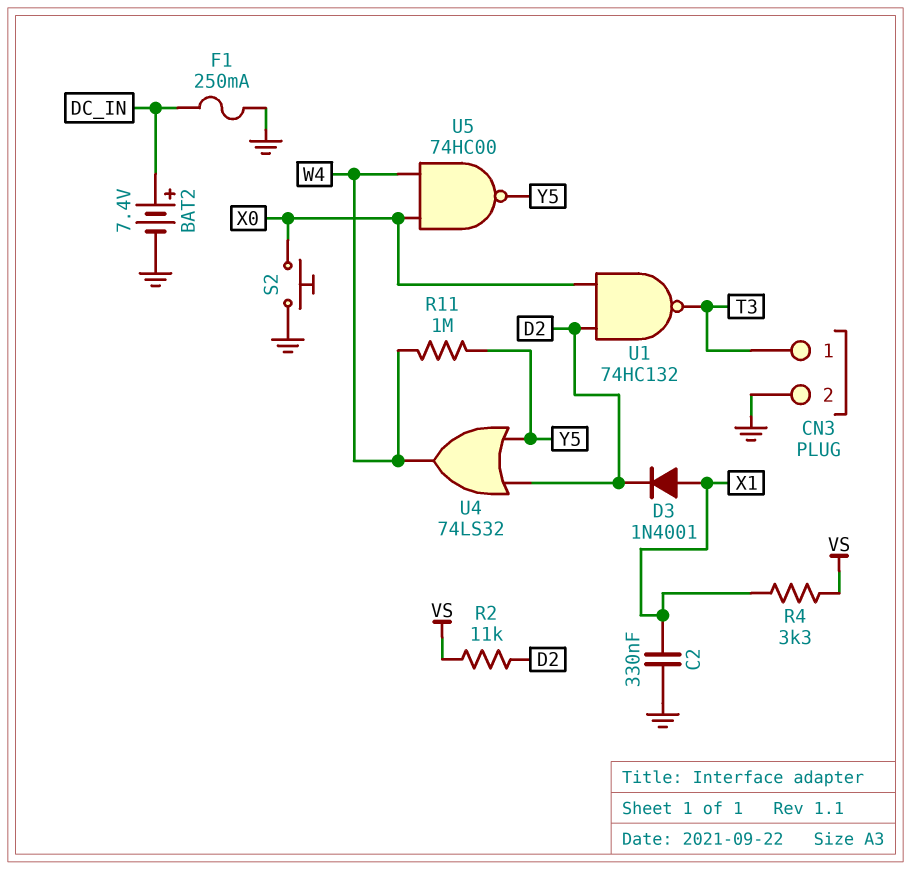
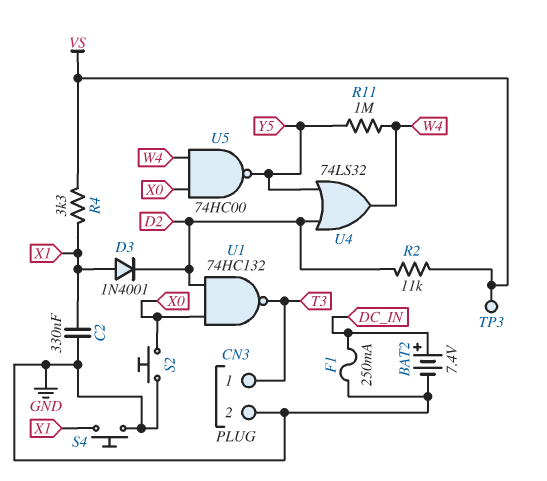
S4: none -> button (GND, X1)
TP3: none -> test point (VS)

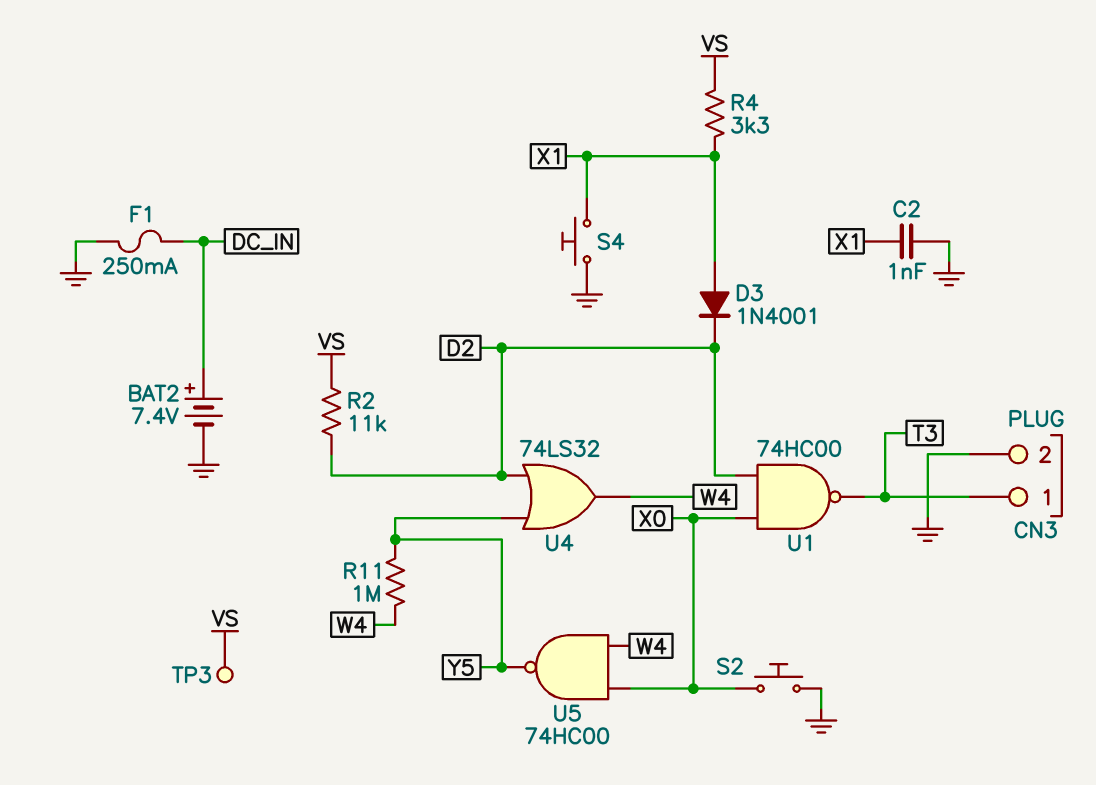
C2: 330nF (GND, X1) -> 1nF (GND, X1)
U1: NAND 74HC132 (in D2, in X0, out T3) -> NAND 74HC00 (in D2, in X0, out T3)

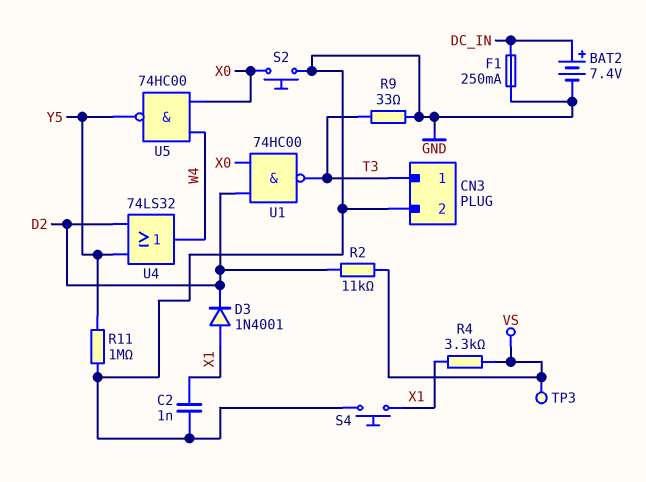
R9: none -> 33 (GND, T3)
R11: 1M (W4, Y5) -> 1M (GND, Y5)

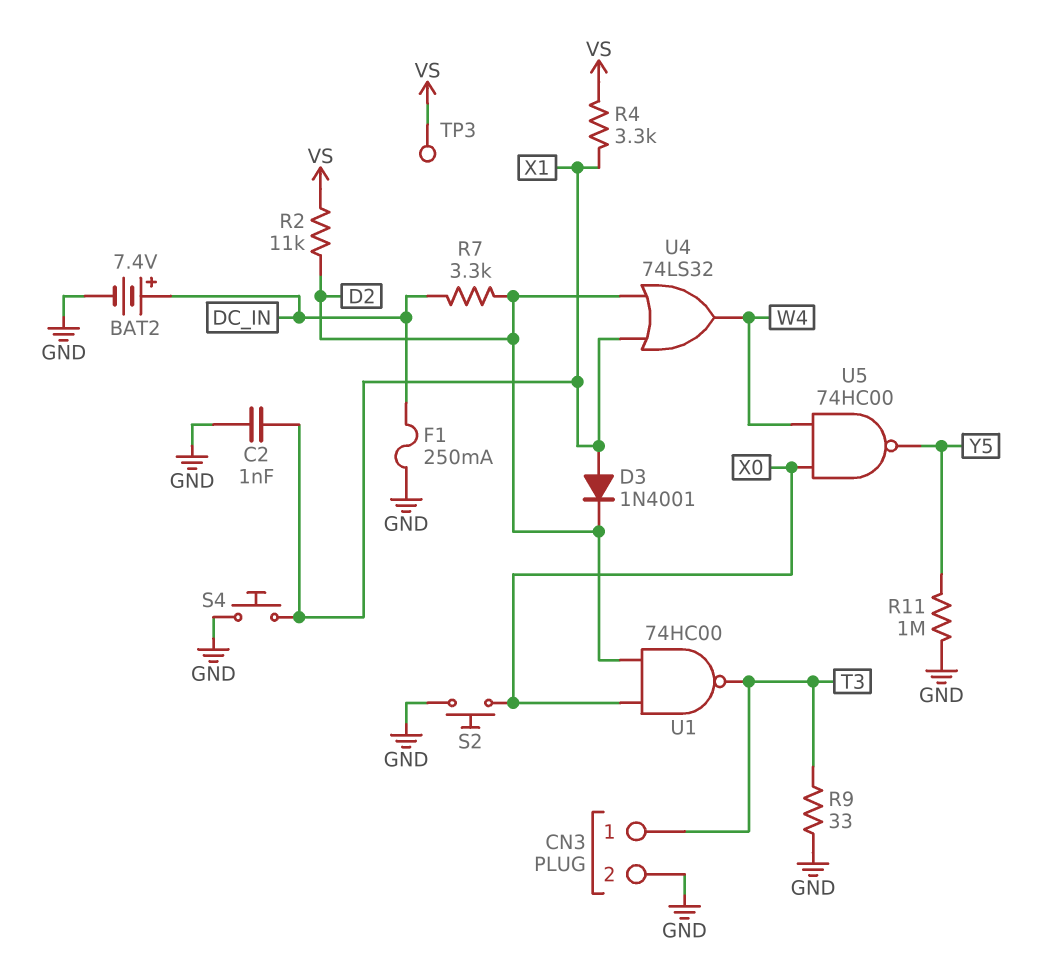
R7: none -> 3.3k (D2, DC_IN)
U4: OR 74LS32 (in D2, in Y5, out W4) -> OR 74LS32 (in D2, in X1, out W4)

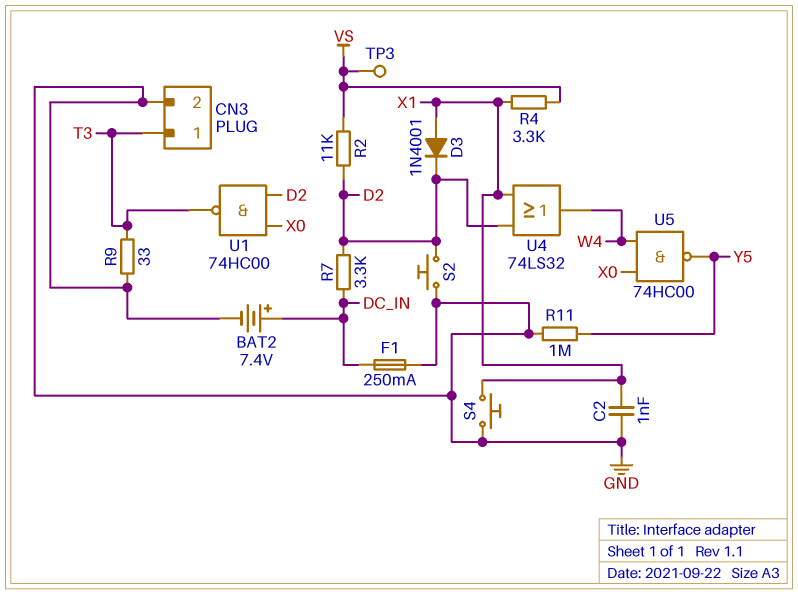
S2: button (GND, X0) -> button (D2, GND)

